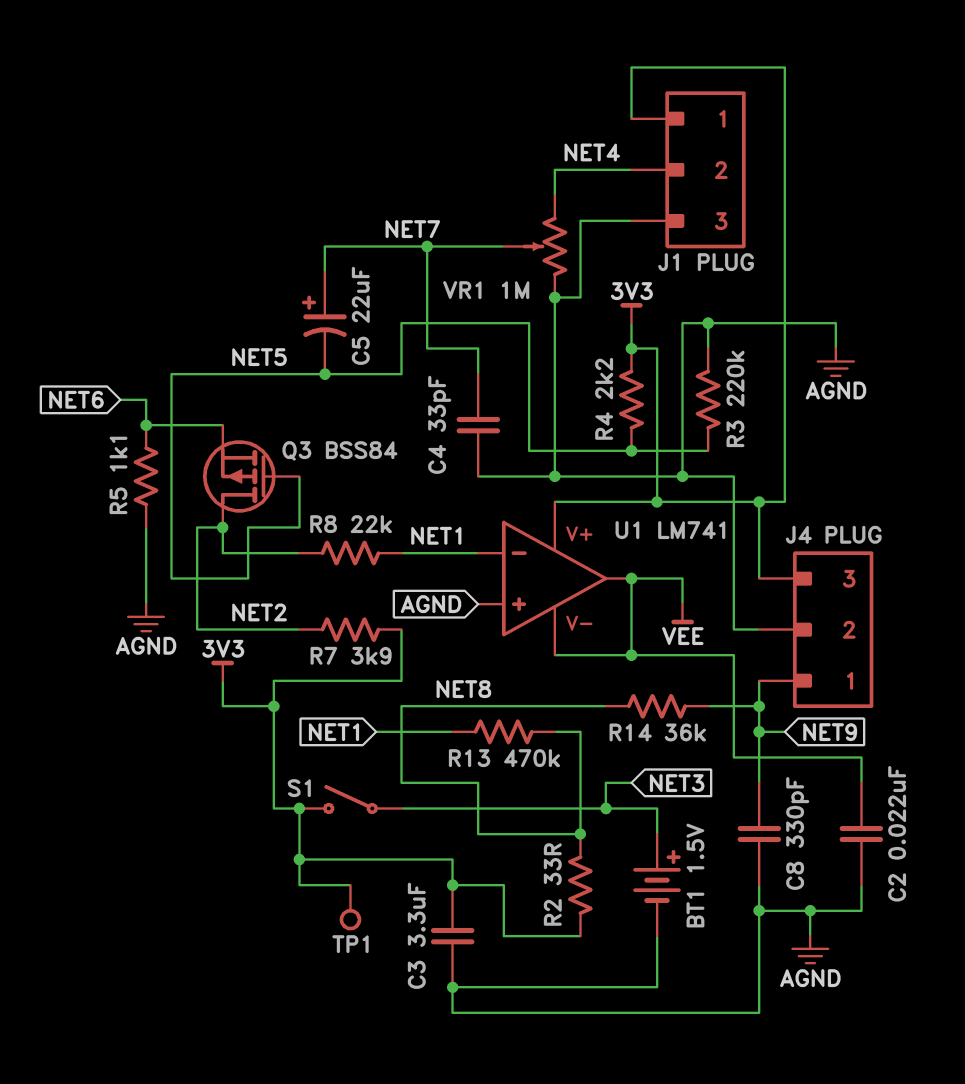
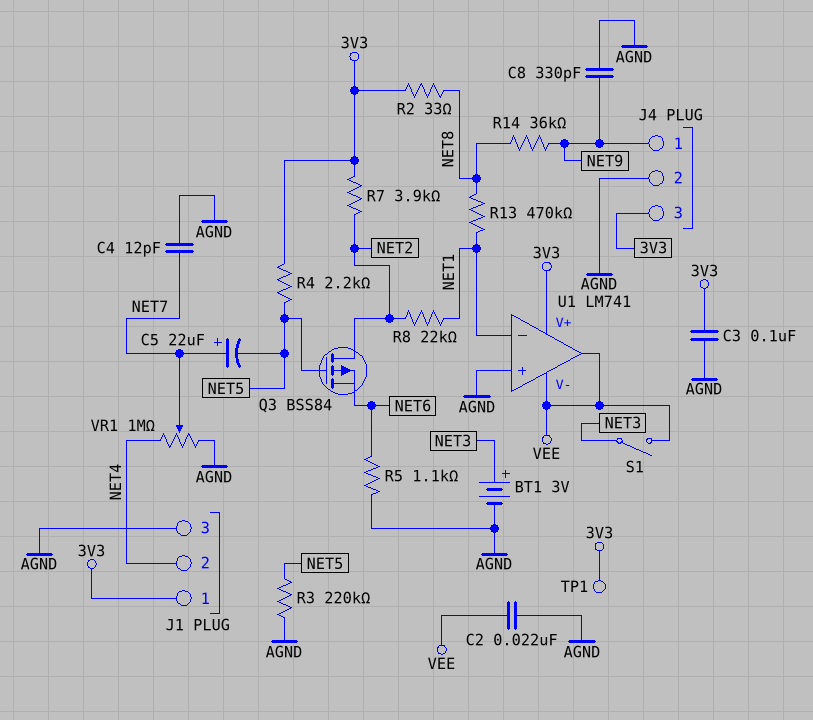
BT1: 1.5V (plus NET3, minus AGND) -> 3V (plus NET3, minus AGND)
C3: 3.3uF (3V3, AGND) -> 100nF (3V3, AGND)
C4: 33pF (AGND, NET7) -> 12pF (AGND, NET7)
S1: switch (3V3, NET3) -> switch (NET3, VEE)

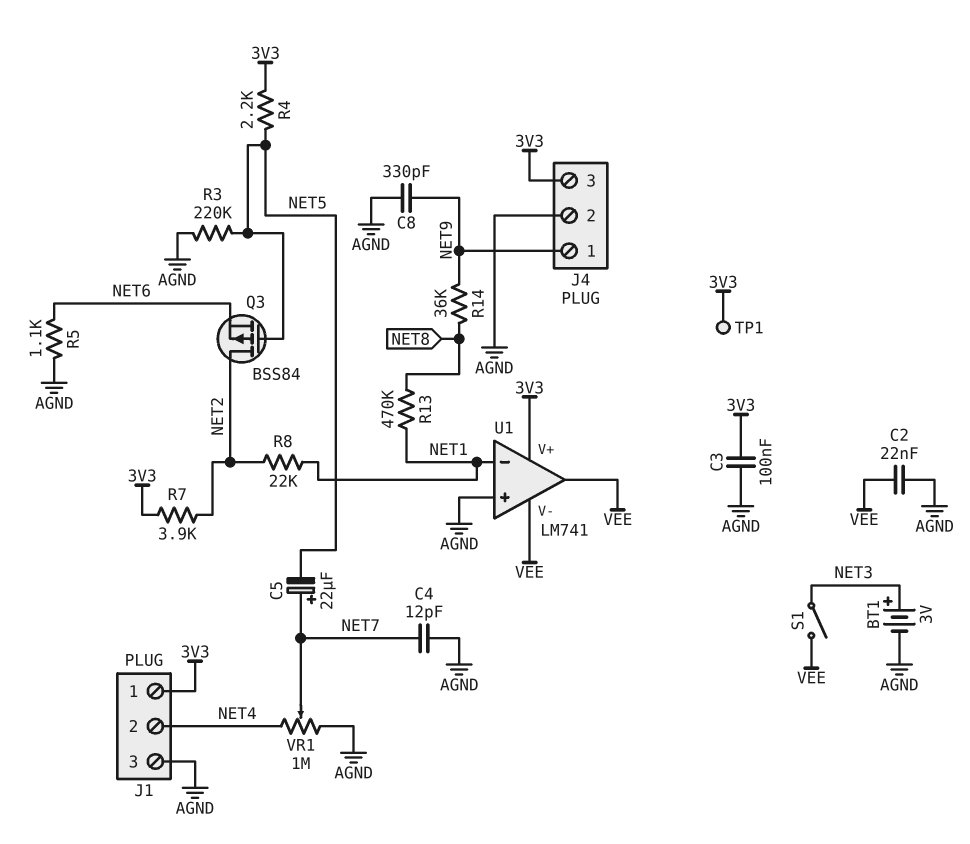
R2: 33 (3V3, NET8) -> none

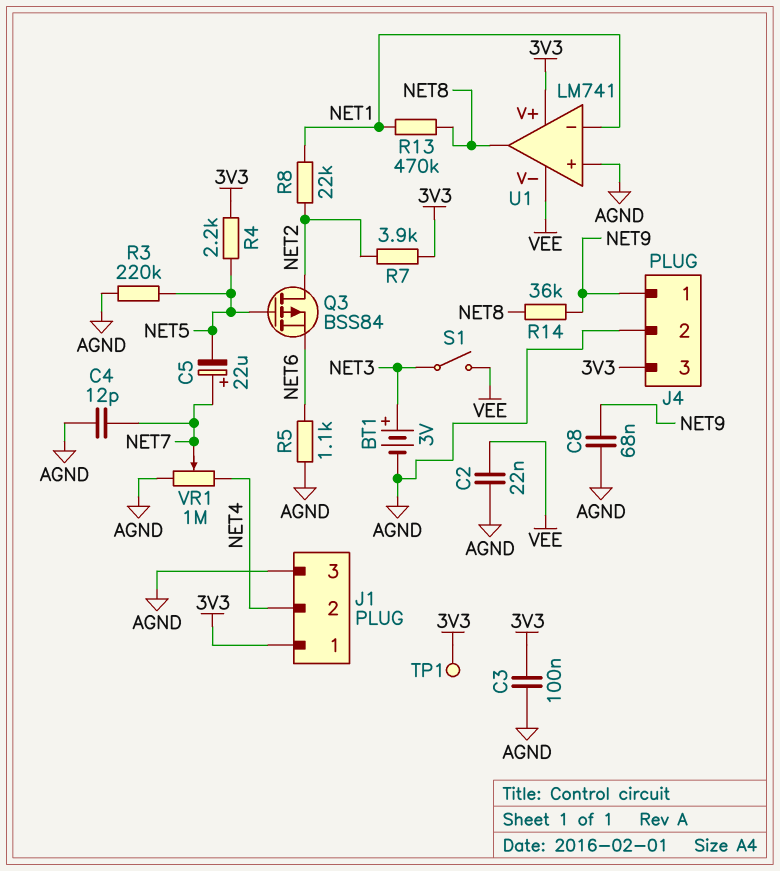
C8: 330pF (AGND, NET9) -> 68nF (AGND, NET9)
U1 pin out: VEE -> NET8

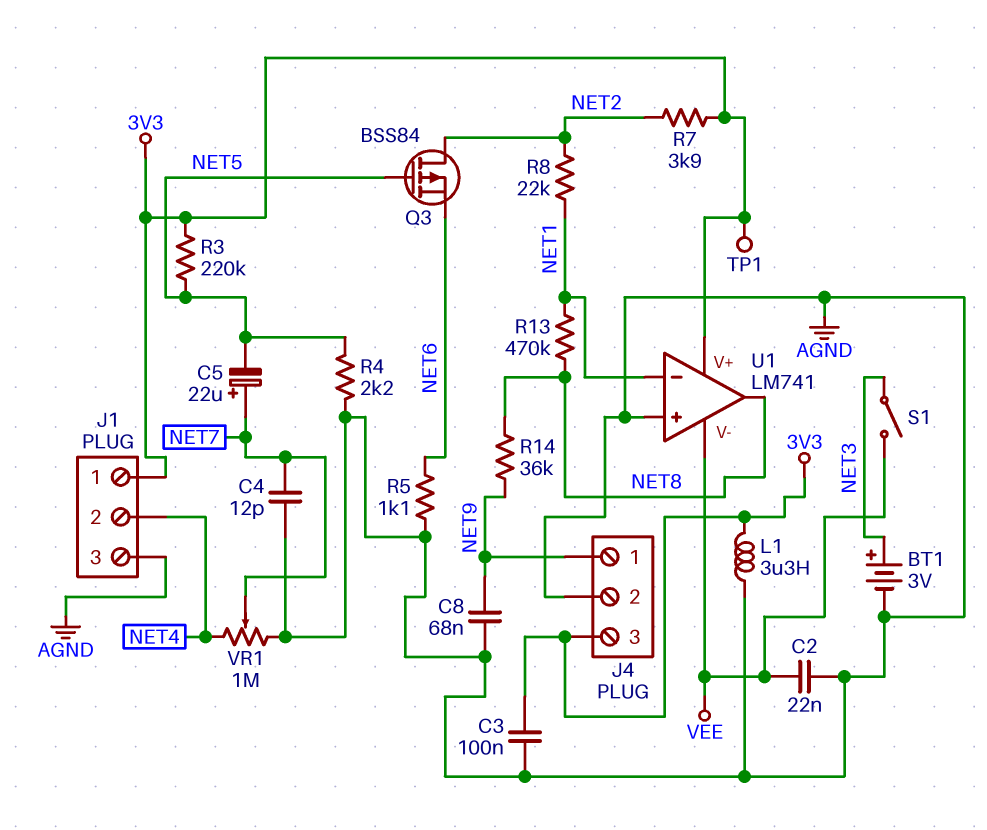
L1: none -> 3.3uH (3V3, AGND)
R3: 220k (AGND, NET5) -> 220k (3V3, NET5)
R4: 2.2k (3V3, NET5) -> 2.2k (AGND, NET5)

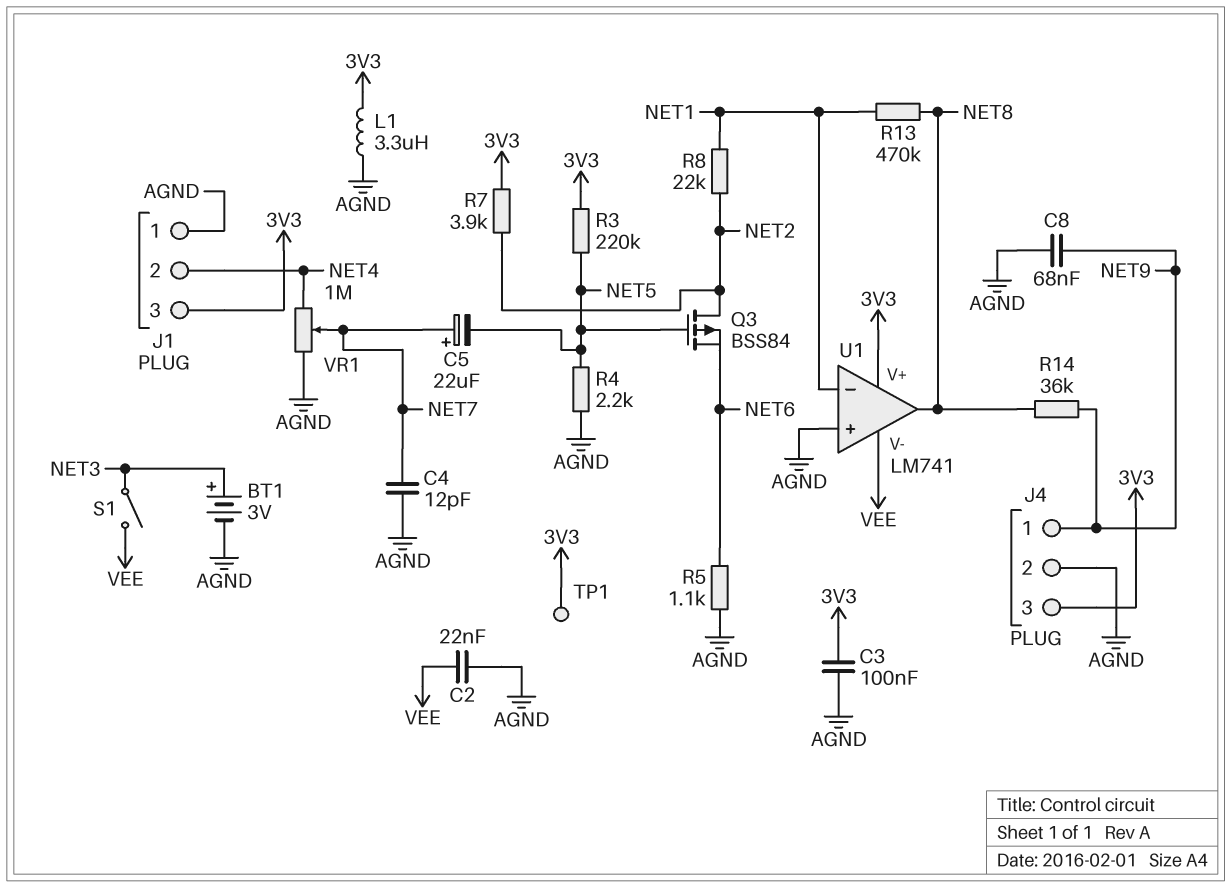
J1 pin 1: 3V3 -> AGND
J1 pin 3: AGND -> 3V3

